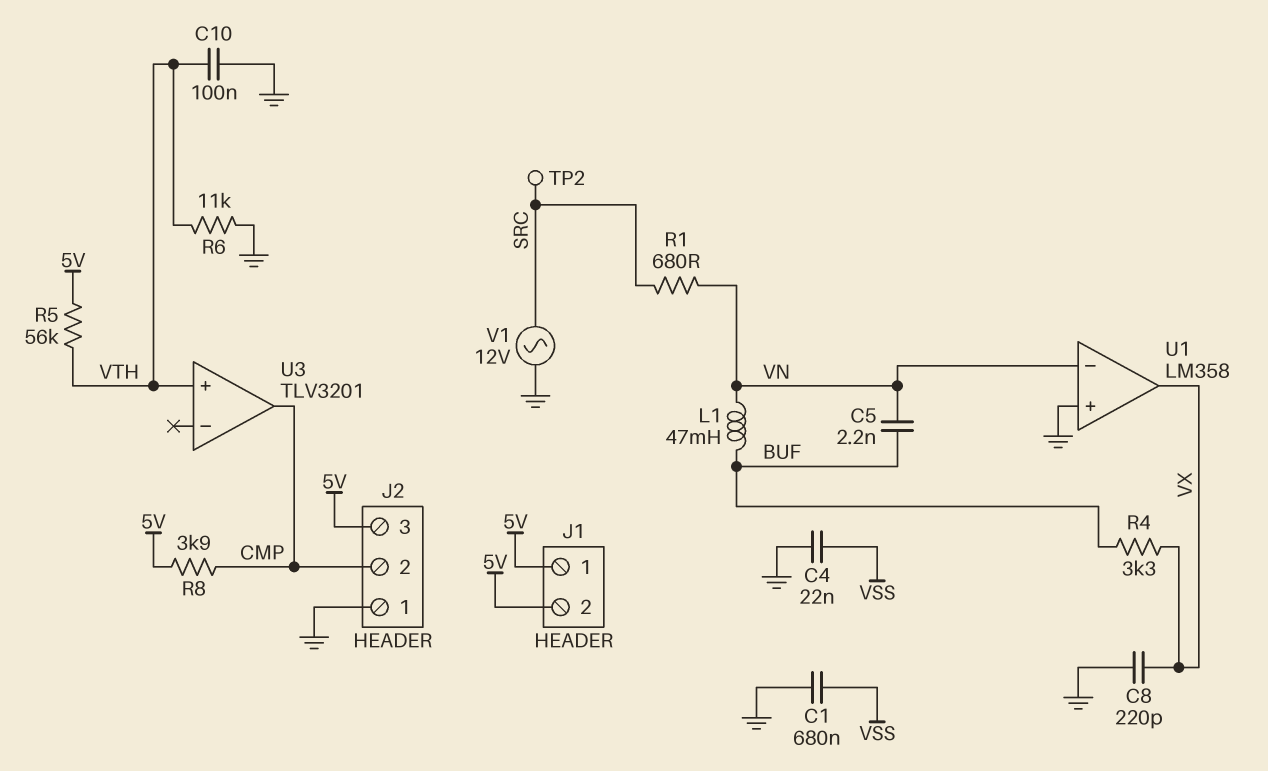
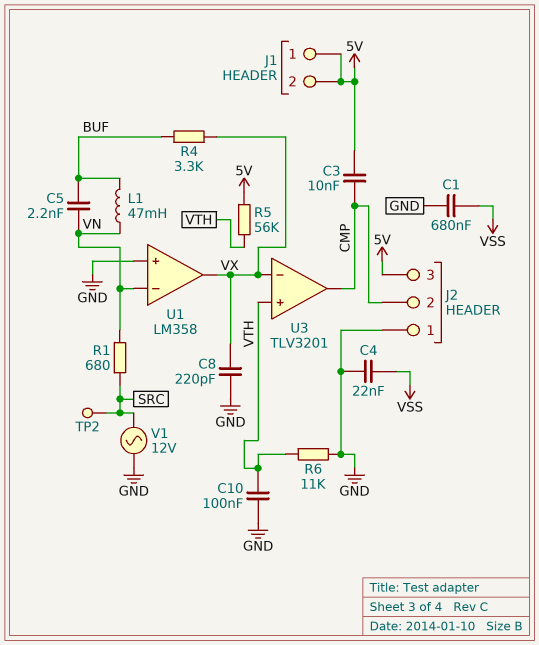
C3: none -> 10nF (5V, CMP)
R8: 3.9k (5V, CMP) -> none
U3 pin in-: none -> VX

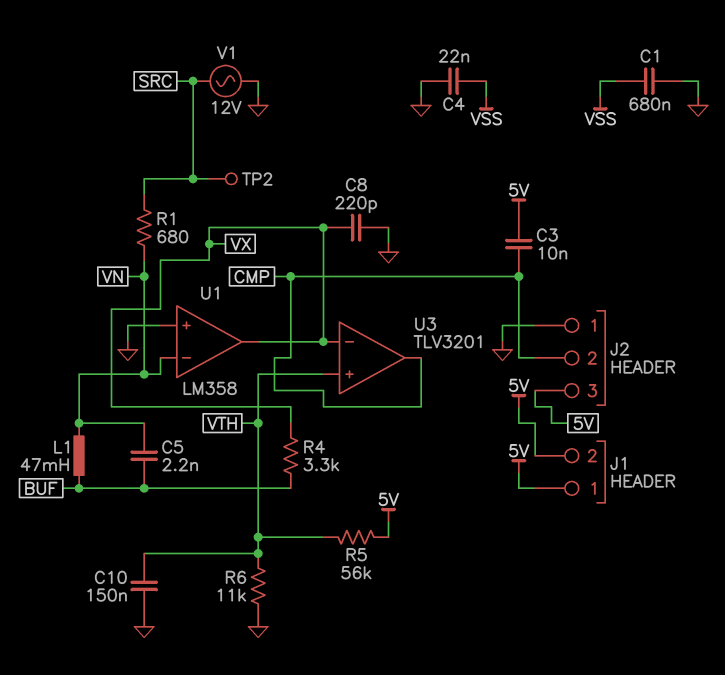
C10: 100nF (GND, VTH) -> 150nF (GND, VTH)

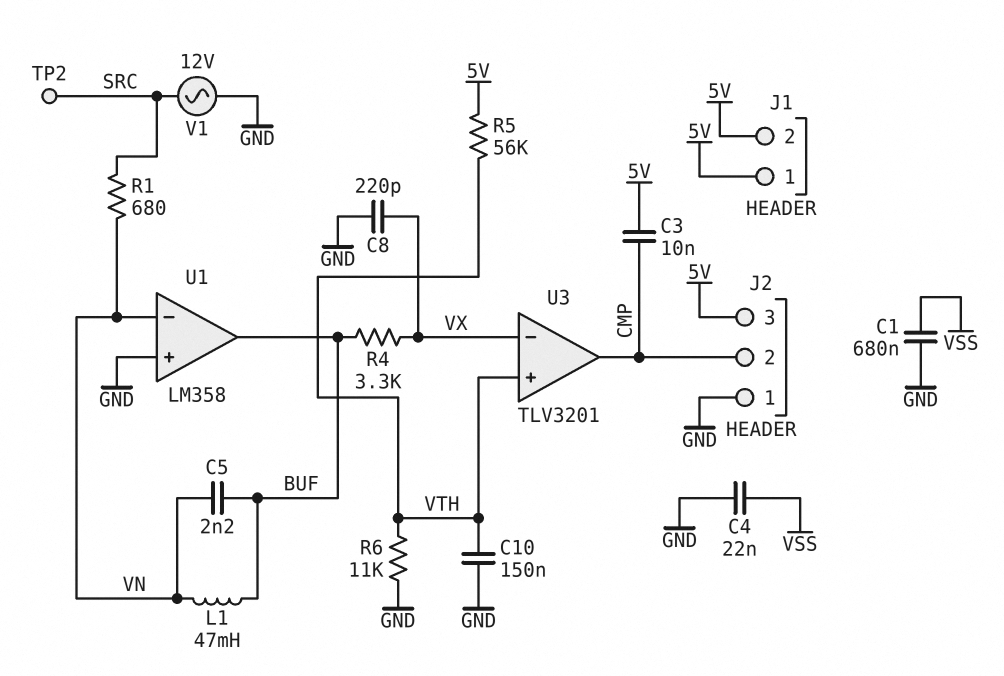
U1 pin out: VX -> BUF

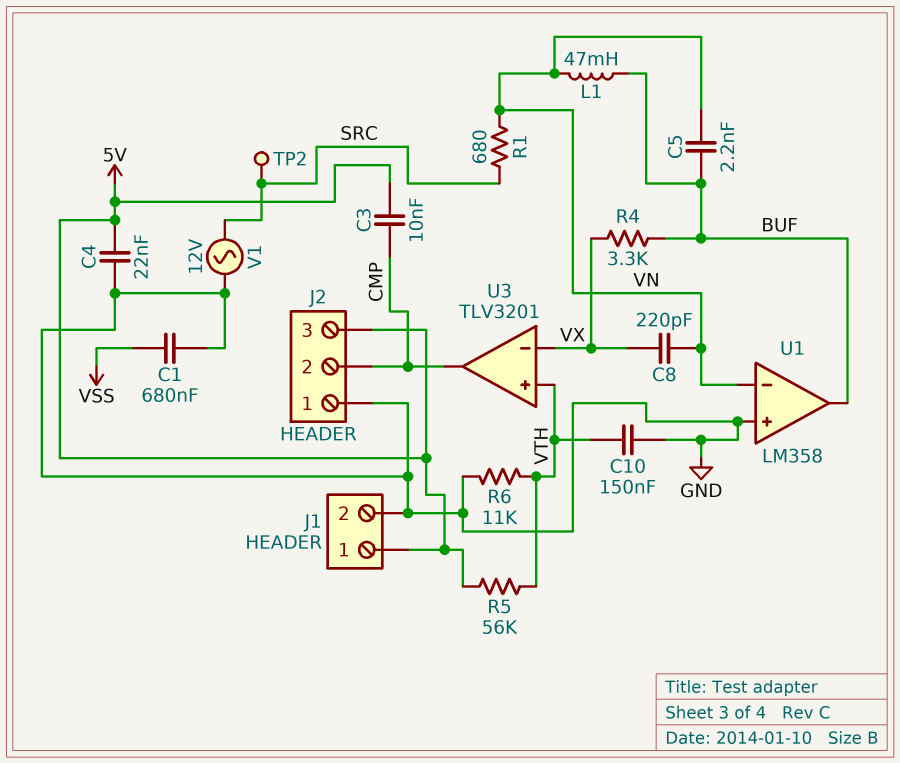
C4: 22nF (GND, VSS) -> 22nF (5V, GND)
C8: 220pF (GND, VX) -> 220pF (VN, VX)
J1 pin 2: 5V -> GND

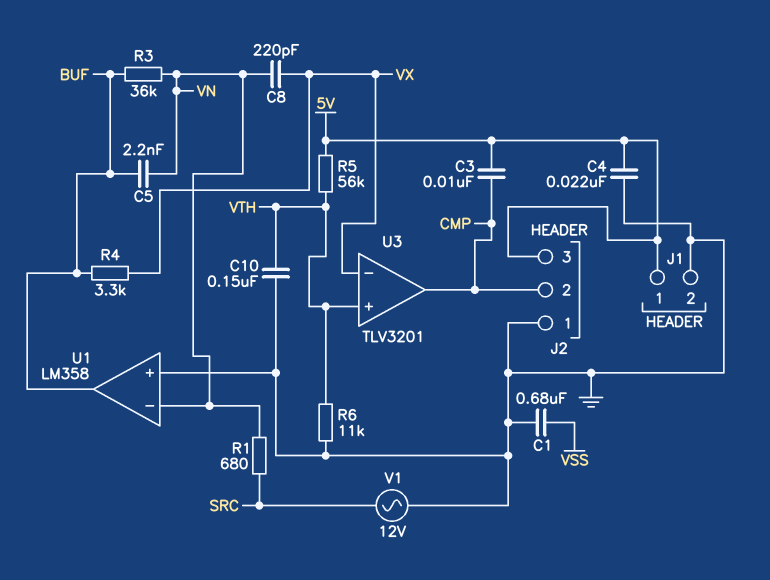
L1: 47mH (BUF, VN) -> none
R3: none -> 36k (BUF, VN)
TP2: test point (SRC) -> none

